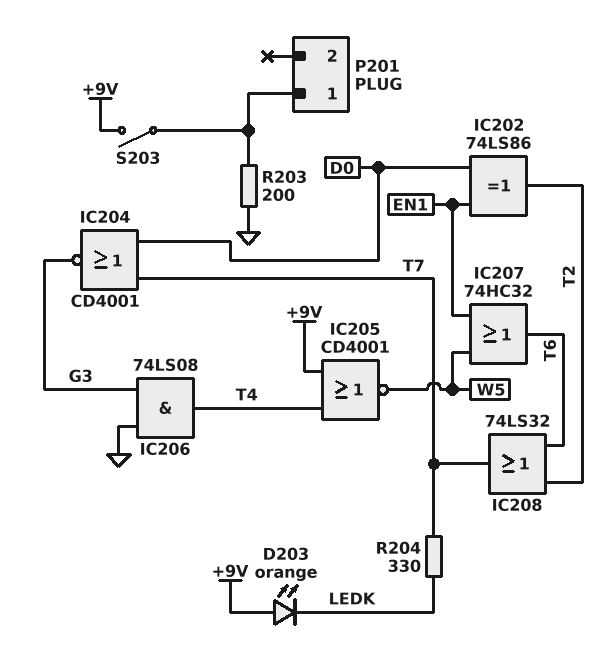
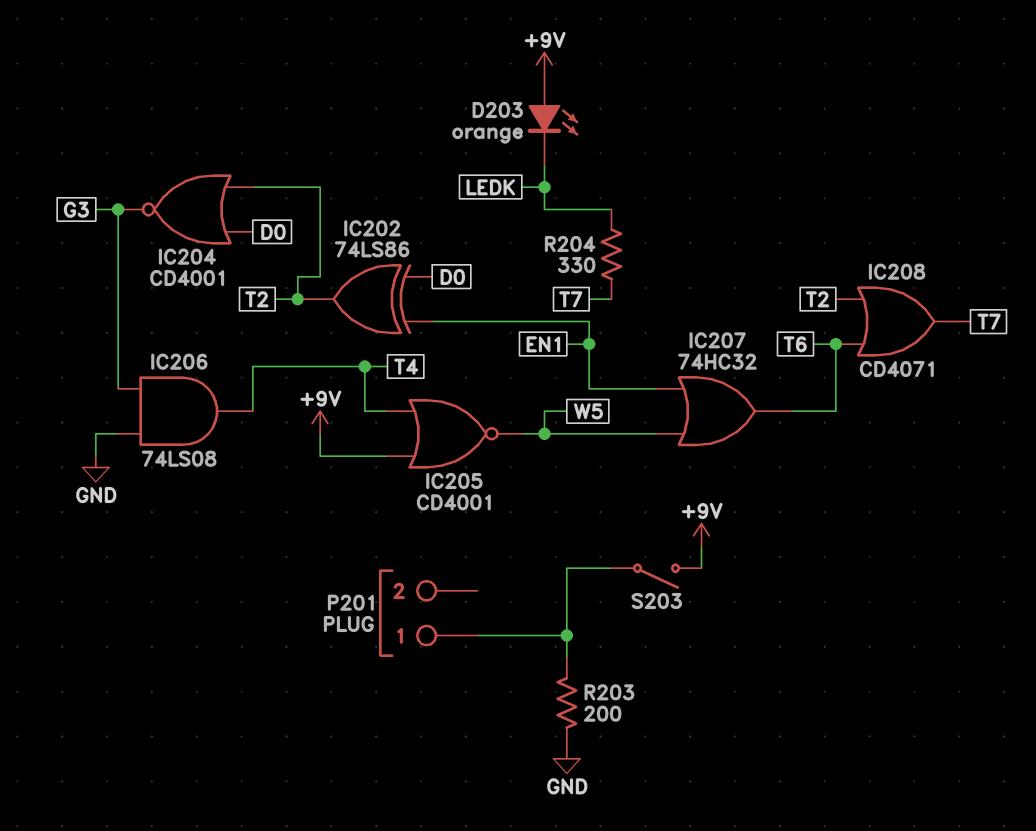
IC204: NOR CD4001 (in D0, in T7, out G3) -> NOR CD4001 (in D0, in T2, out G3)
IC208: OR 74LS32 (in T2, in T6, out T7) -> OR CD4071 (in T2, in T6, out T7)

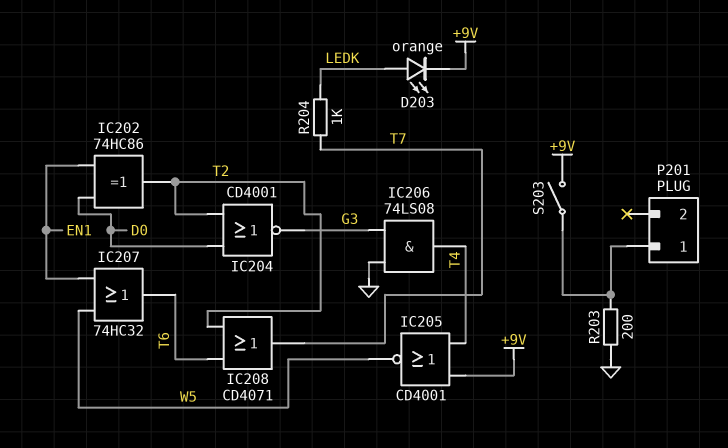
D203: LED orange (A +9V, K LEDK) -> LED orange (A LEDK, K +9V)
IC202: XOR 74LS86 (in D0, in EN1, out T2) -> XOR 74HC86 (in D0, in EN1, out T2)
R204: 330 (LEDK, T7) -> 1k (LEDK, T7)

